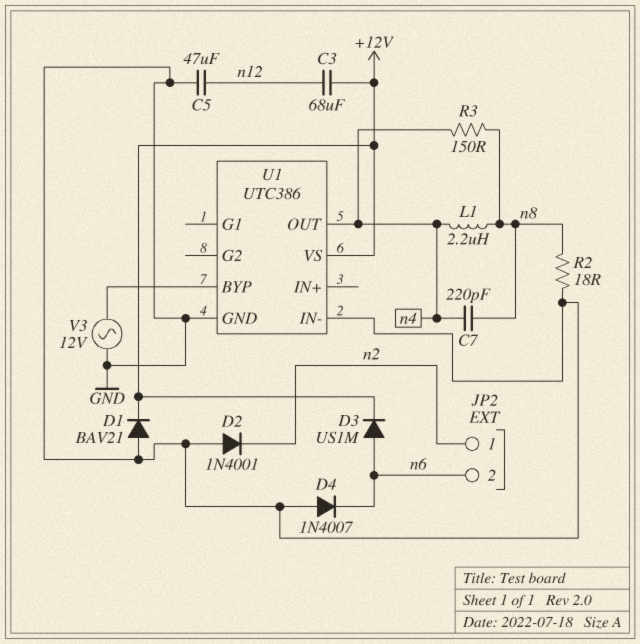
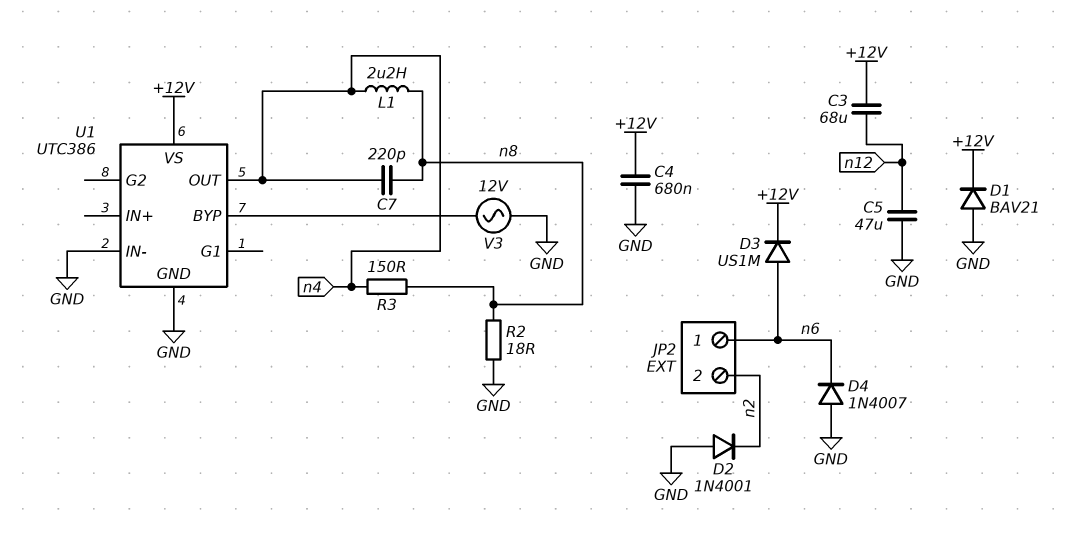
C4: none -> 680nF (+12V, GND)
JP2 pin 1: n2 -> n6
JP2 pin 2: n6 -> n2

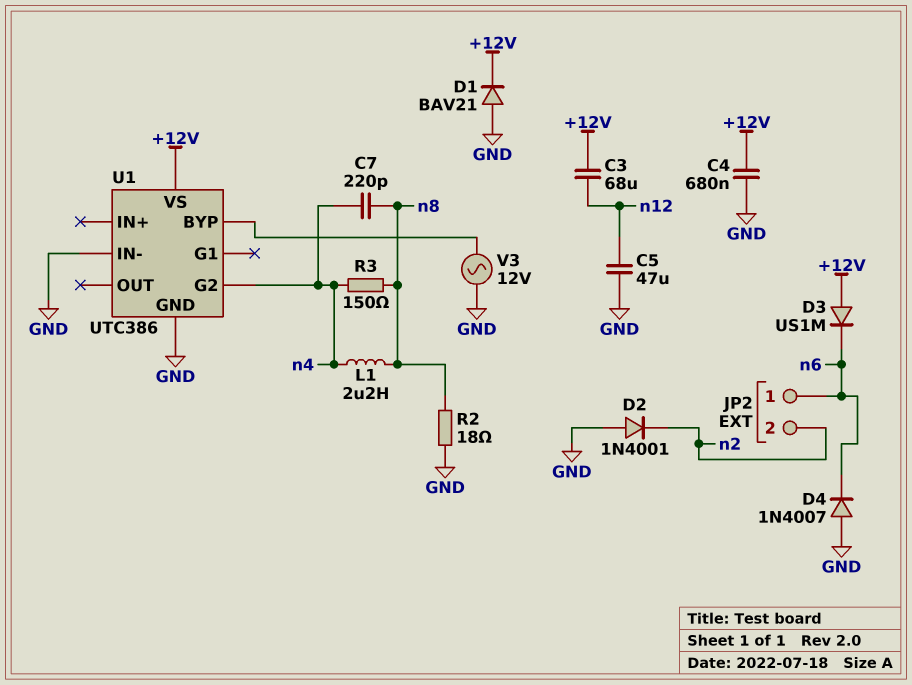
D3: diode US1M (A n6, K +12V) -> diode US1M (A +12V, K n6)
U1 pin G2: none -> n4
U1 pin OUT: n4 -> none

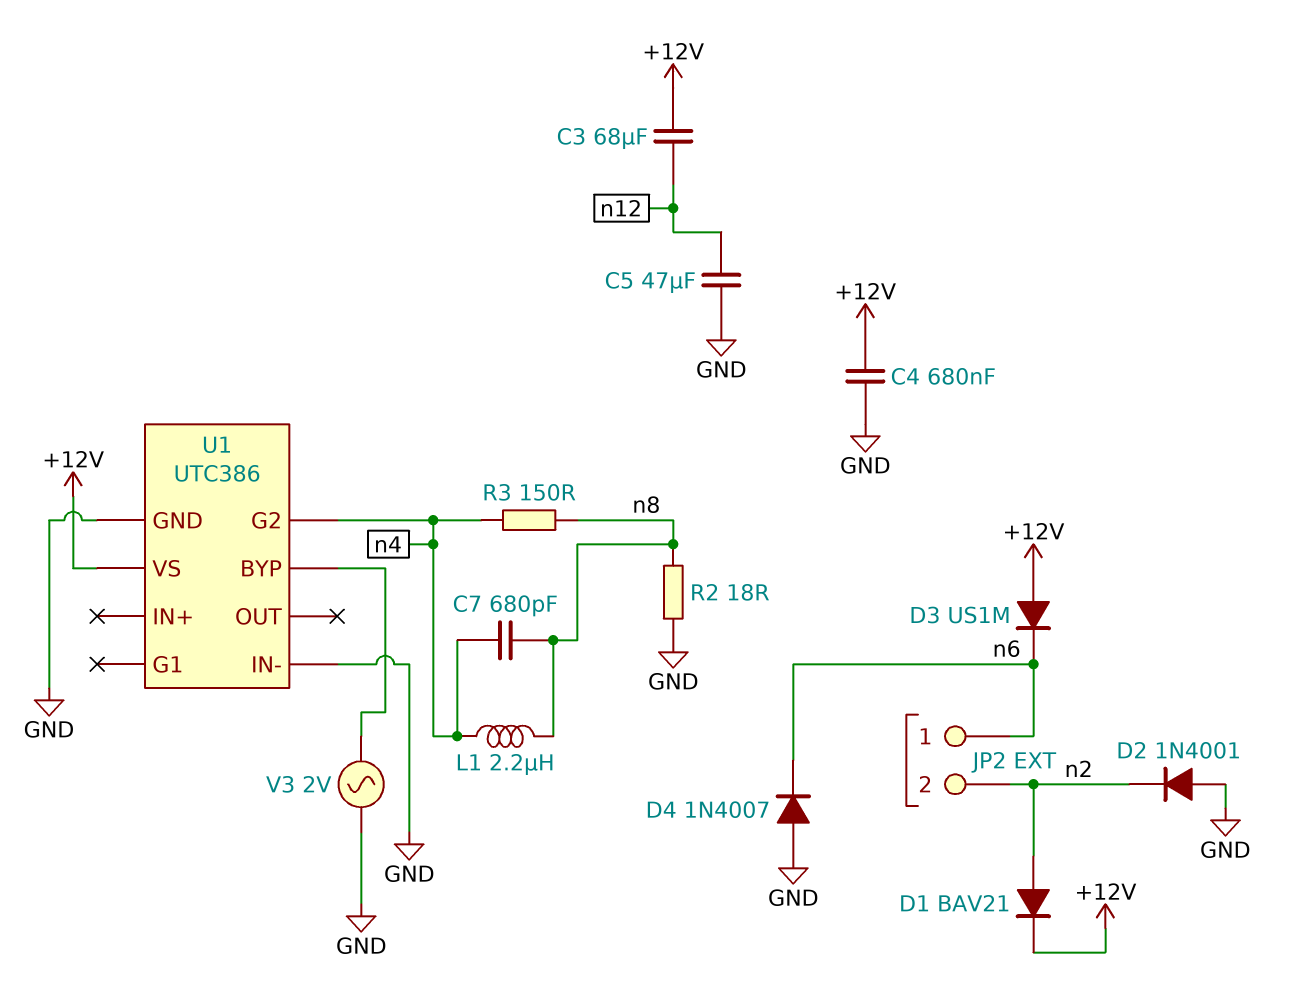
C7: 220pF (n4, n8) -> 680pF (n4, n8)
D1: diode BAV21 (A GND, K +12V) -> diode BAV21 (A n2, K +12V)
V3: AC 12V (GND, U1/BYP) -> AC 2V (GND, U1/BYP)

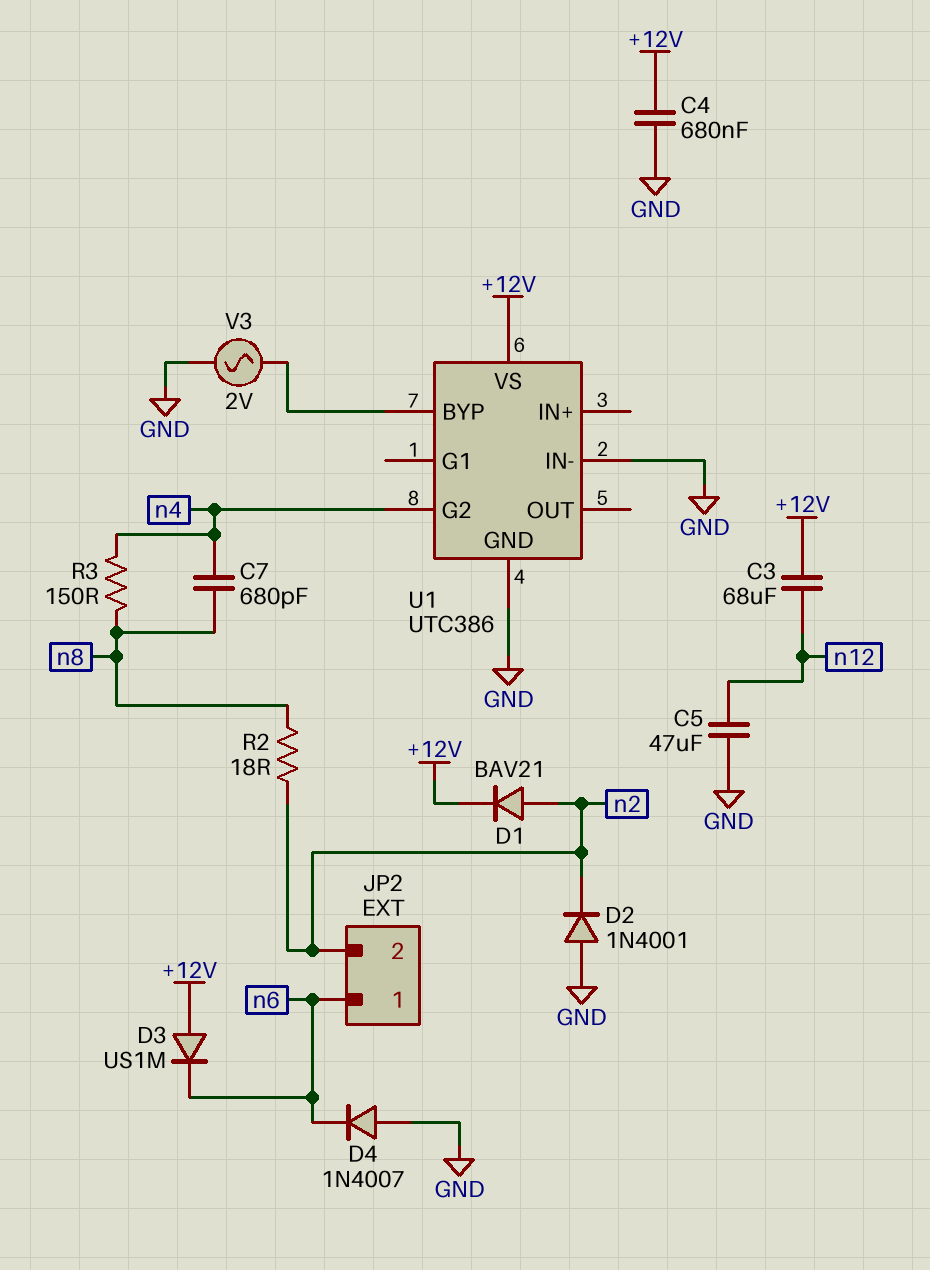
L1: 2.2uH (n4, n8) -> none
R2: 18 (GND, n8) -> 18 (n2, n8)

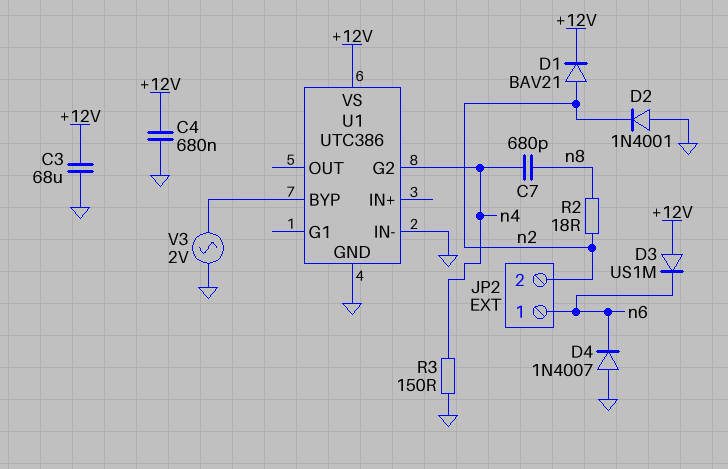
C3: 68uF (+12V, n12) -> 68uF (+12V, GND)
C5: 47uF (GND, n12) -> none
R3: 150 (n4, n8) -> 150 (GND, n4)

